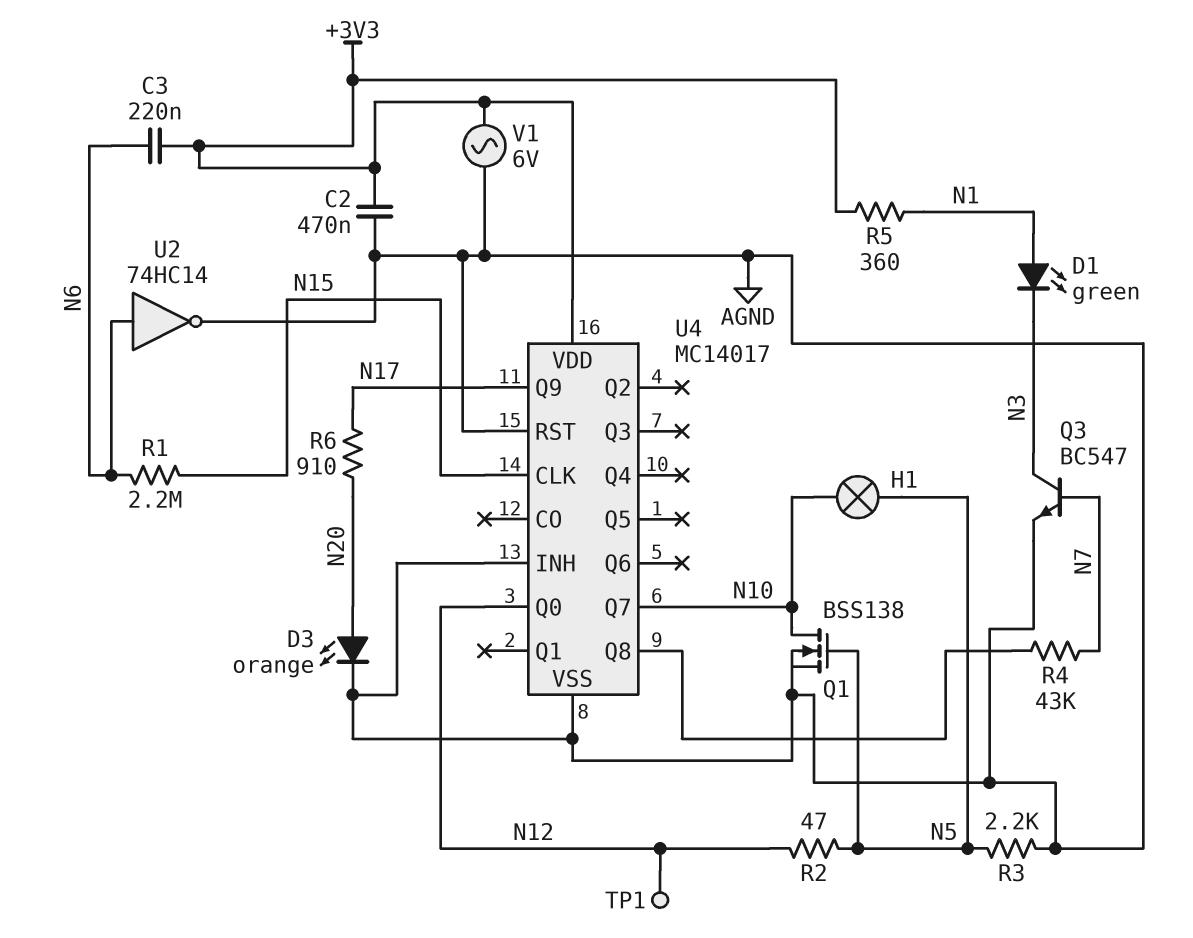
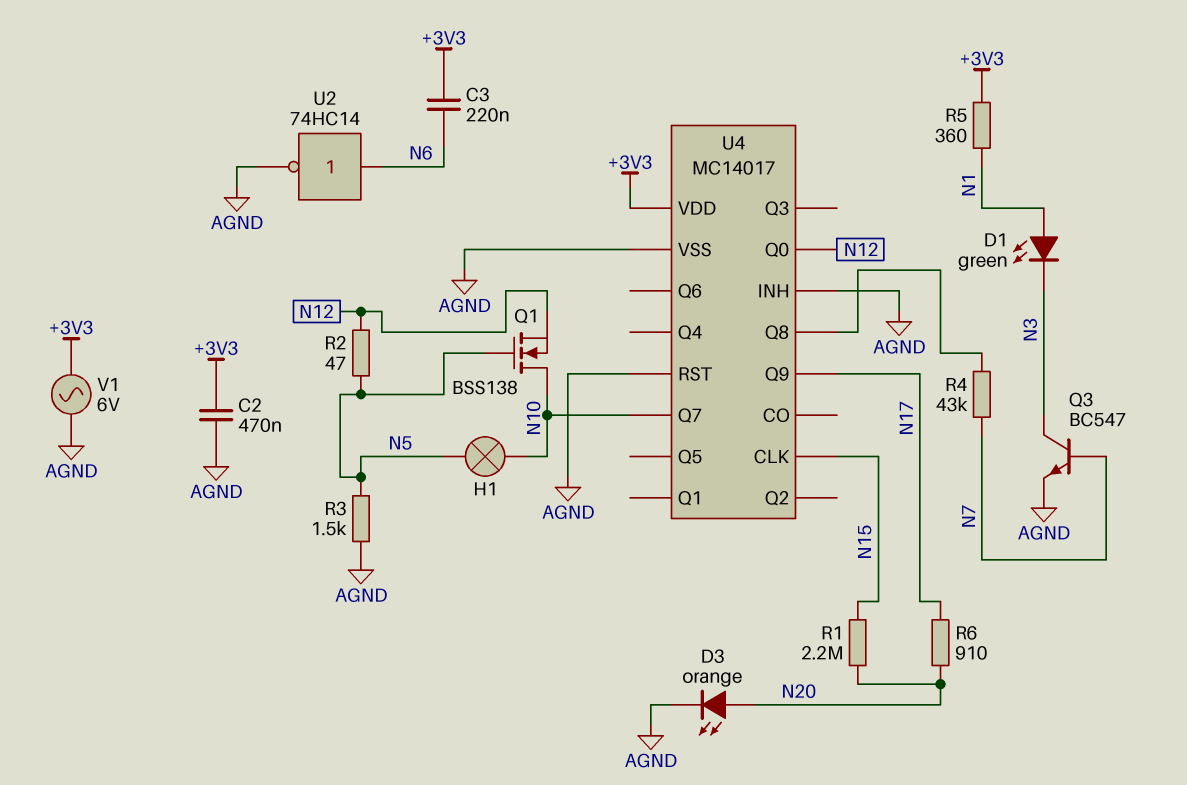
Q1: NMOS BSS138 (G N5, D N10, S AGND) -> NMOS BSS138 (G N5, D N10, S N12)
R1: 2.2M (N6, N15) -> 2.2M (N15, N20)
R3: 2.2k (AGND, N5) -> 1.5k (AGND, N5)
TP1: test point (N12) -> none

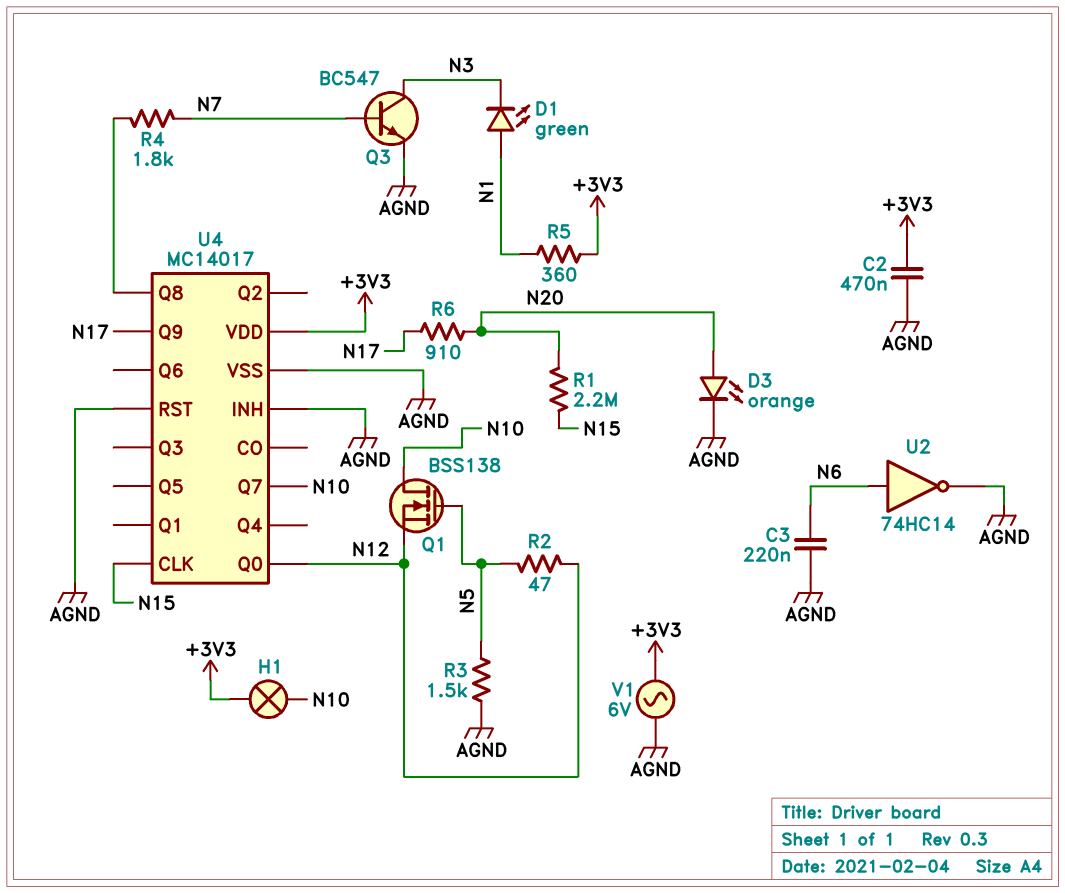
C3: 220nF (+3V3, N6) -> 220nF (AGND, N6)
H1: lamp (N5, N10) -> lamp (+3V3, N10)
R4: 43k (N7, U4/Q8) -> 1.8k (N7, U4/Q8)

